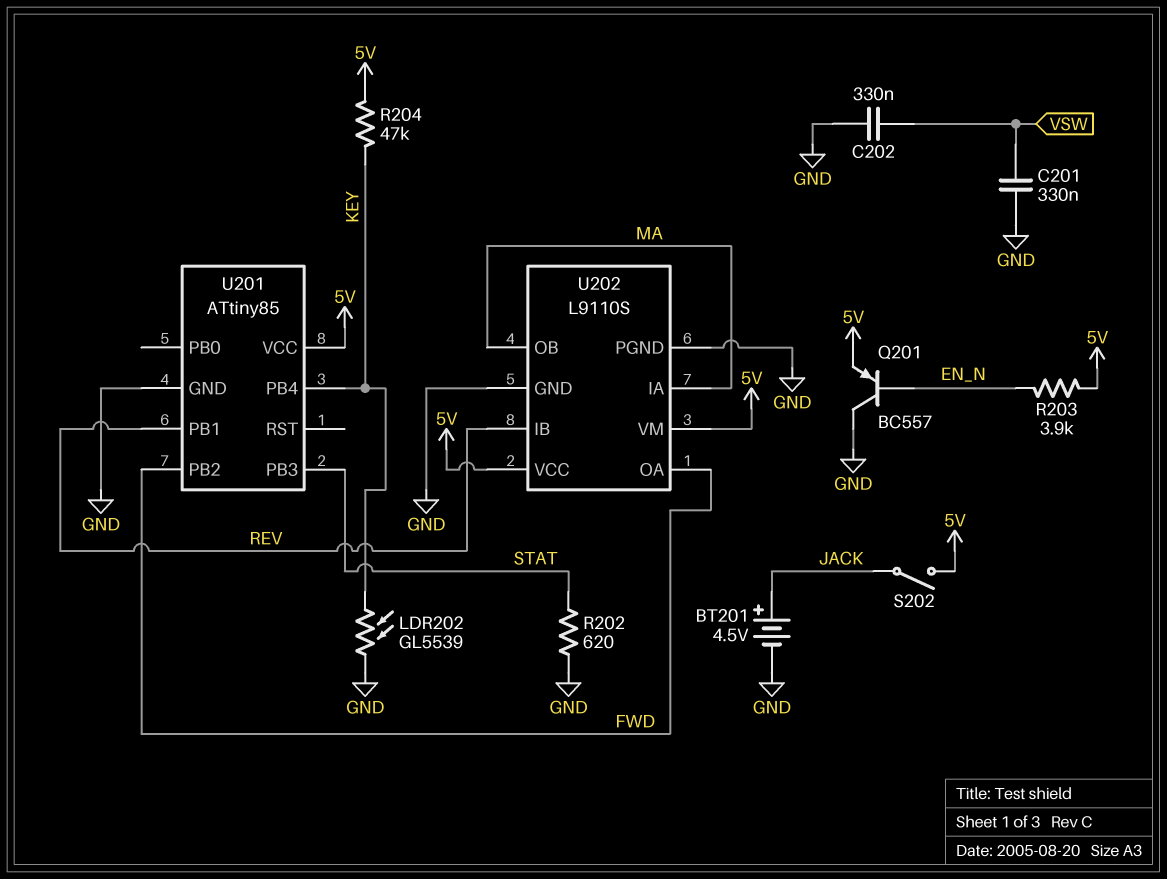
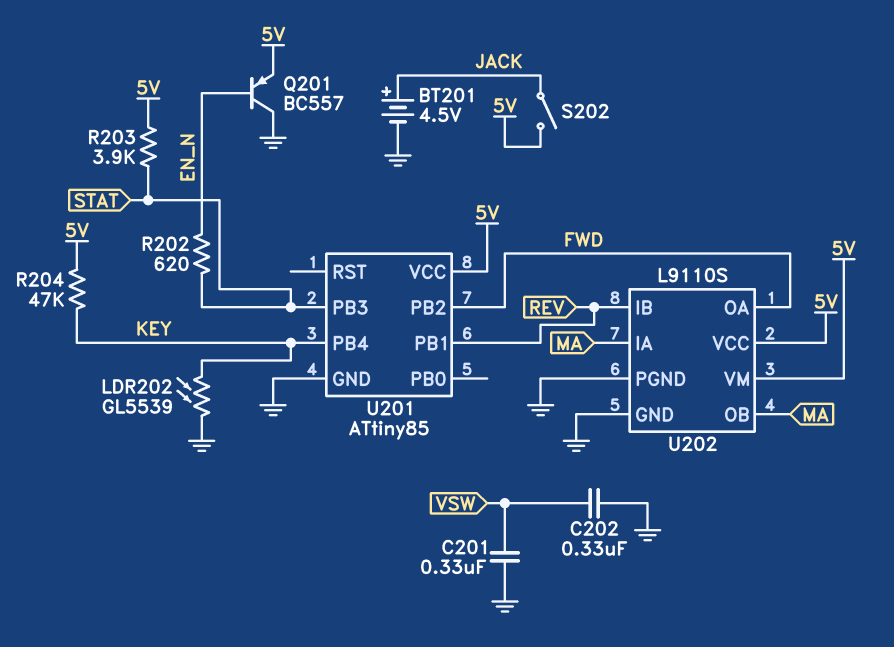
R202: 620 (GND, STAT) -> 620 (EN_N, STAT)
R203: 3.9k (5V, EN_N) -> 3.9k (5V, STAT)

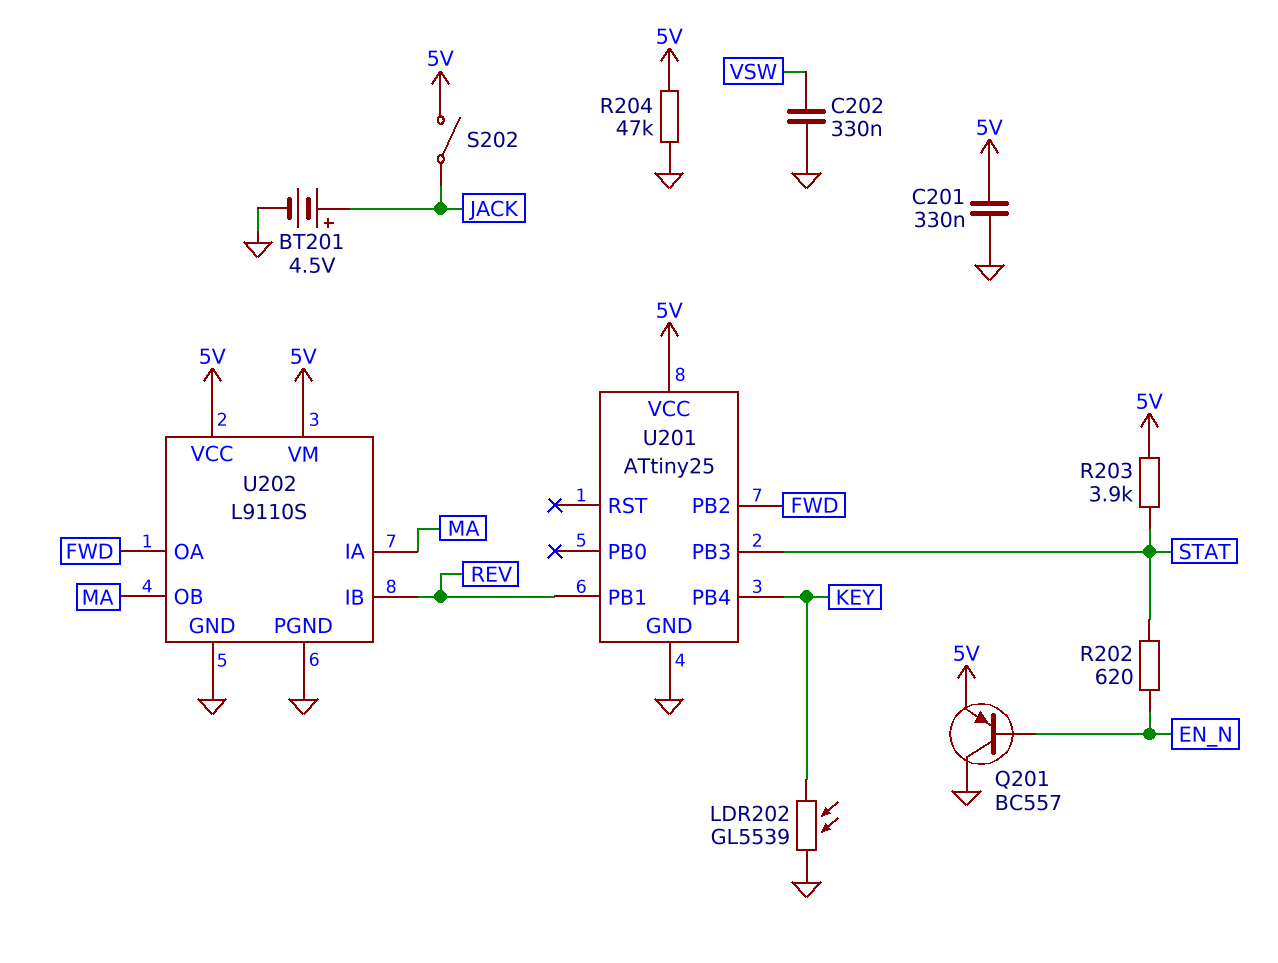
C201: 330nF (GND, VSW) -> 330nF (5V, GND)
R204: 47k (5V, KEY) -> 47k (5V, GND)
U201: ATtiny85 -> ATtiny25

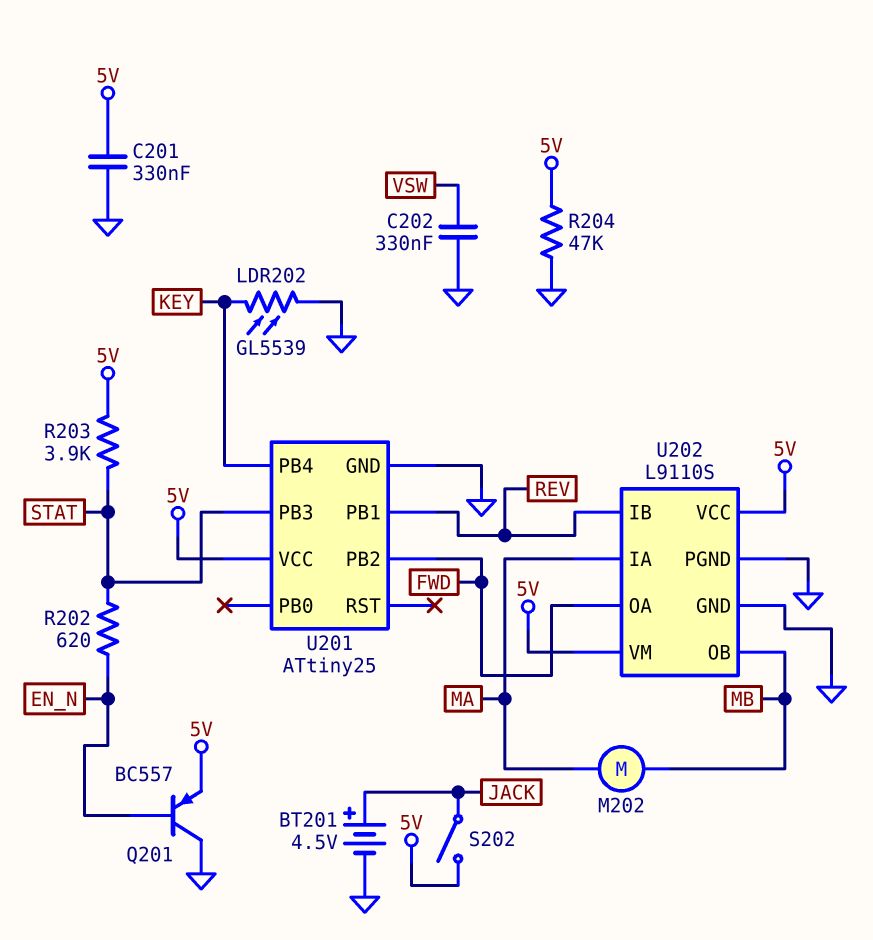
M202: none -> motor (MA, MB)
U202 pin OB: MA -> MB

